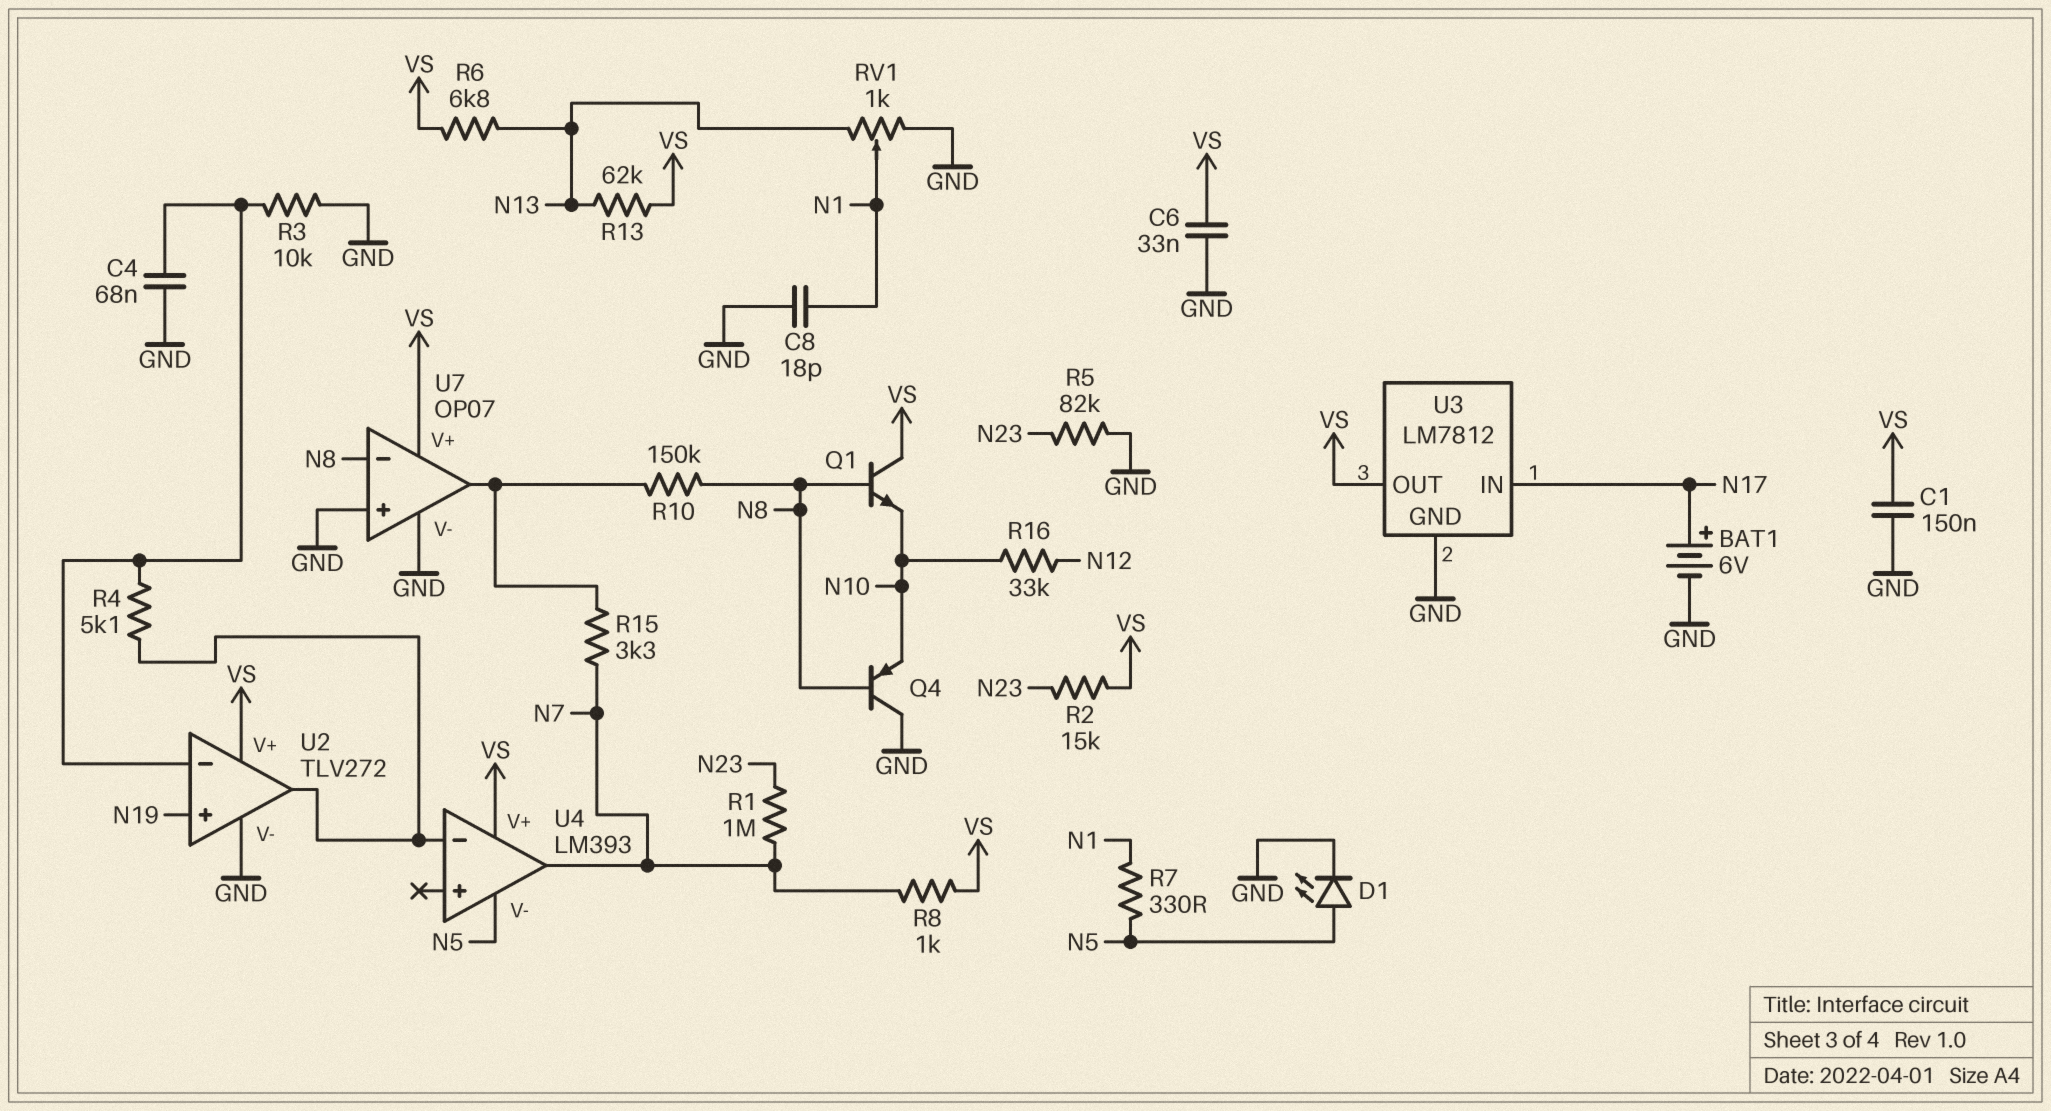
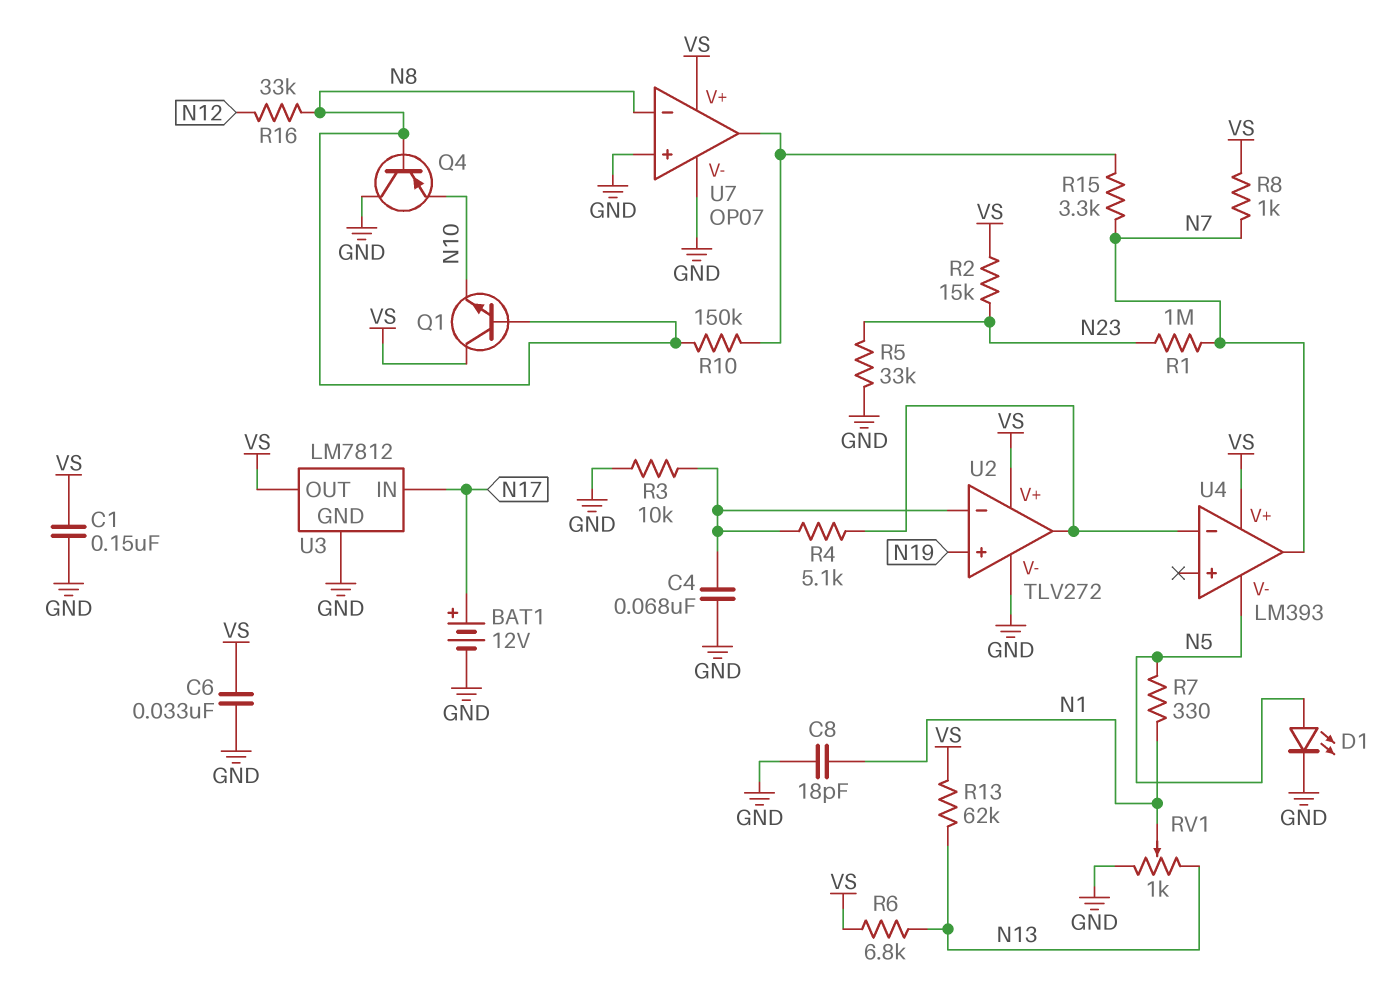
BAT1: 6V (plus N17, minus GND) -> 12V (plus N17, minus GND)
R5: 82k (GND, N23) -> 33k (GND, N23)
R16: 33k (N10, N12) -> 33k (N8, N12)

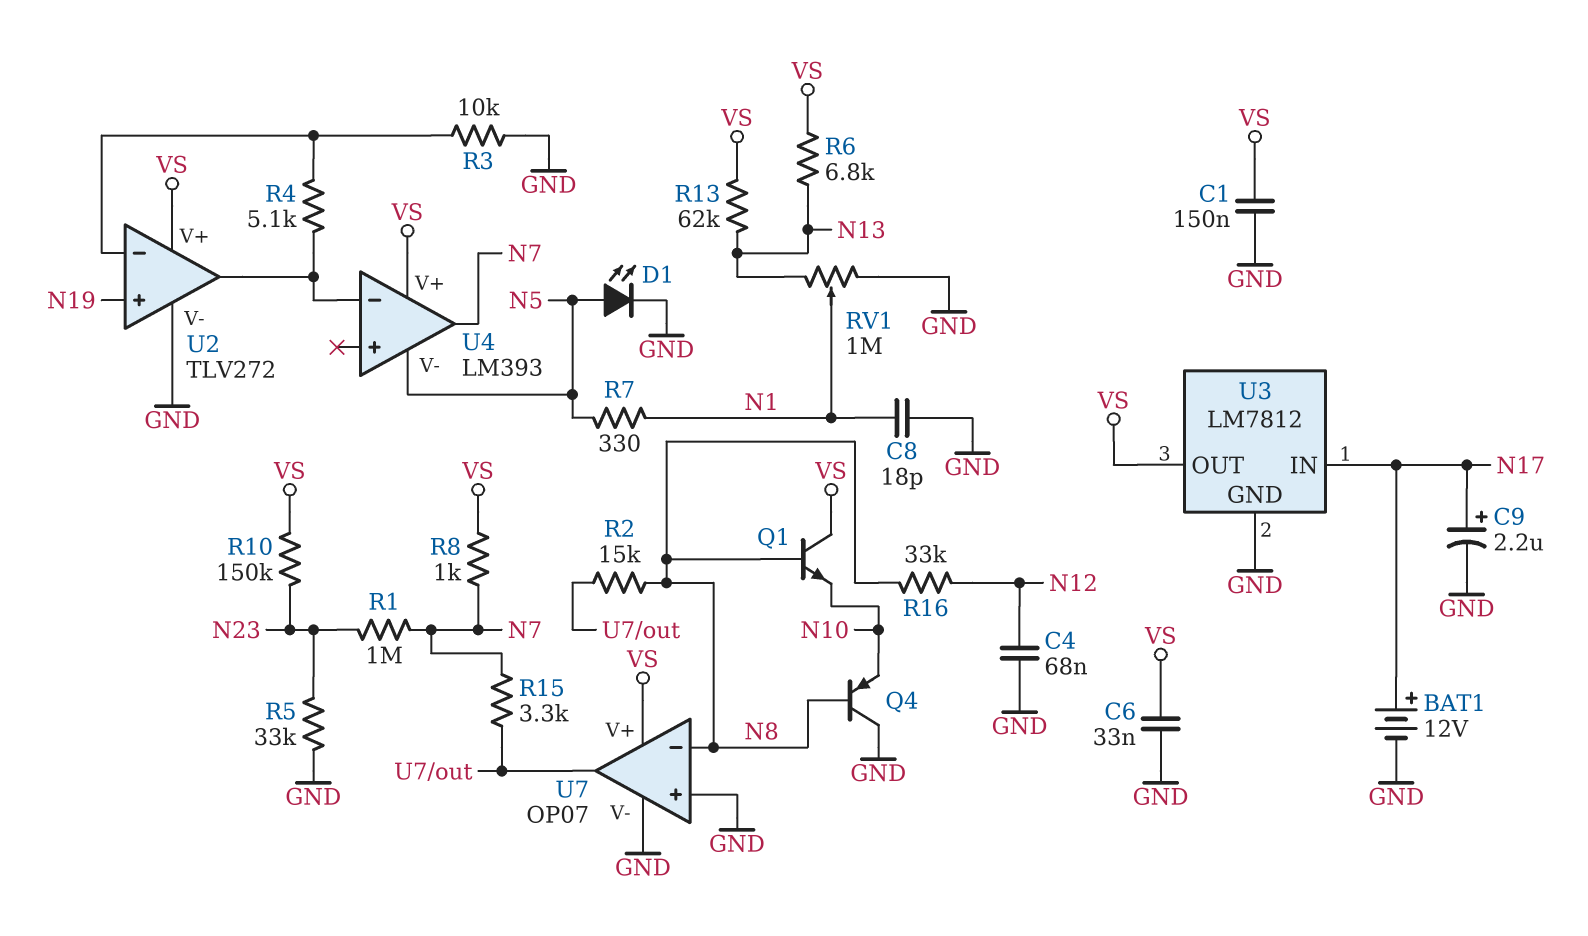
C4: 68nF (GND, U2/in-) -> 68nF (GND, N12)
C9: none -> 2.2uF (plus N17, minus GND)
R2: 15k (N23, VS) -> 15k (N8, U7/out)
R10: 150k (N8, U7/out) -> 150k (N23, VS)
RV1: 1k (GND, N13, wiper N1) -> 1M (GND, N13, wiper N1)

